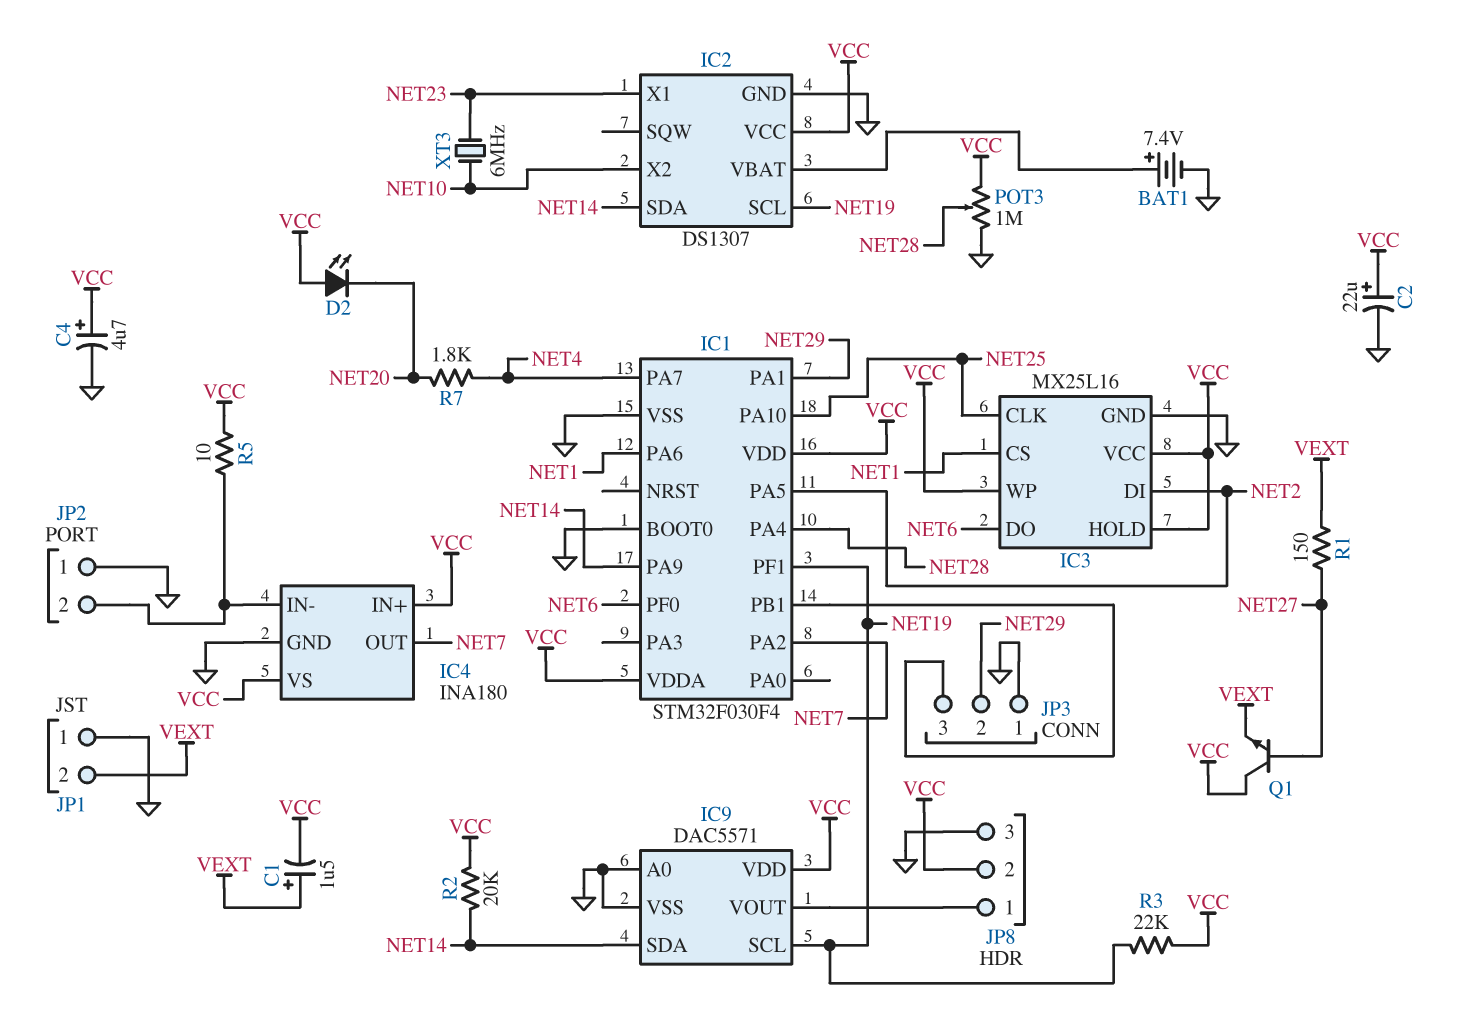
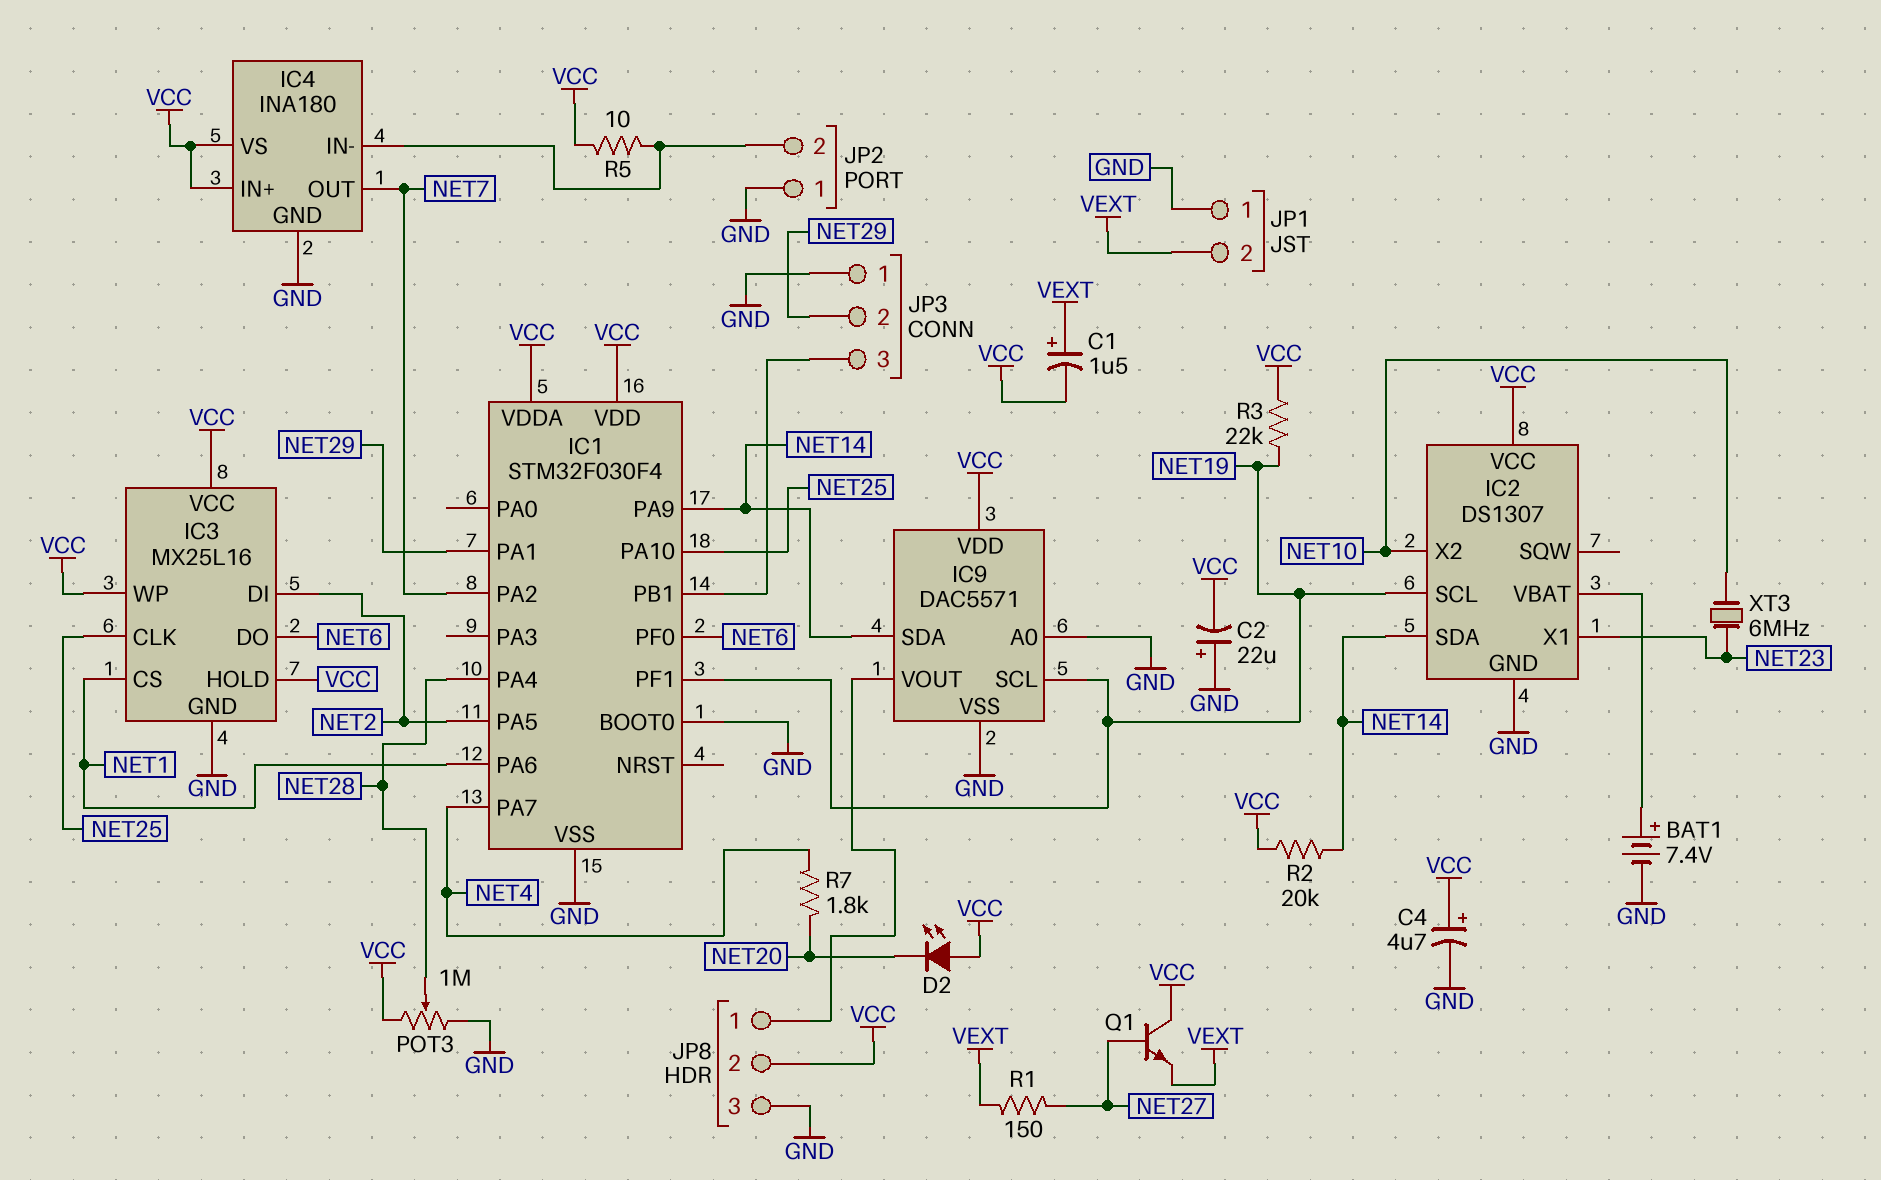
C2: 22uF (plus VCC, minus GND) -> 22uF (plus GND, minus VCC)

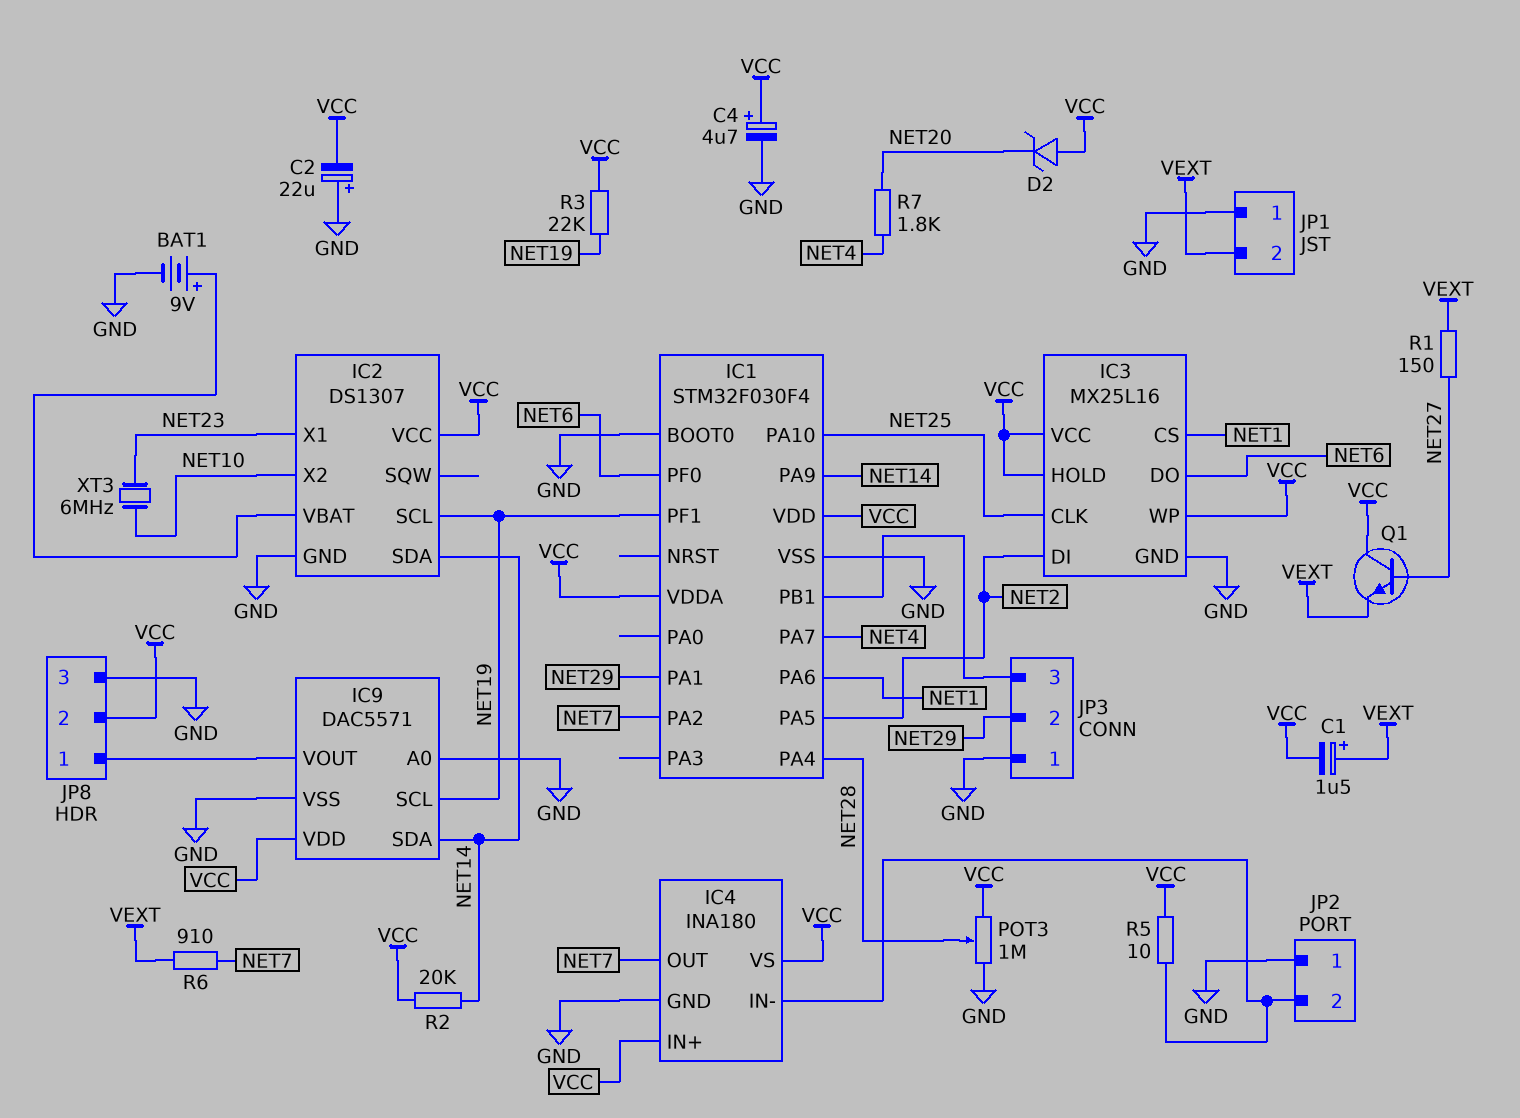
BAT1: 7.4V (plus IC2/VBAT, minus GND) -> 9V (plus IC2/VBAT, minus GND)
D2: LED (A VCC, K NET20) -> zener (A VCC, K NET20)
R6: none -> 910 (NET7, VEXT)

